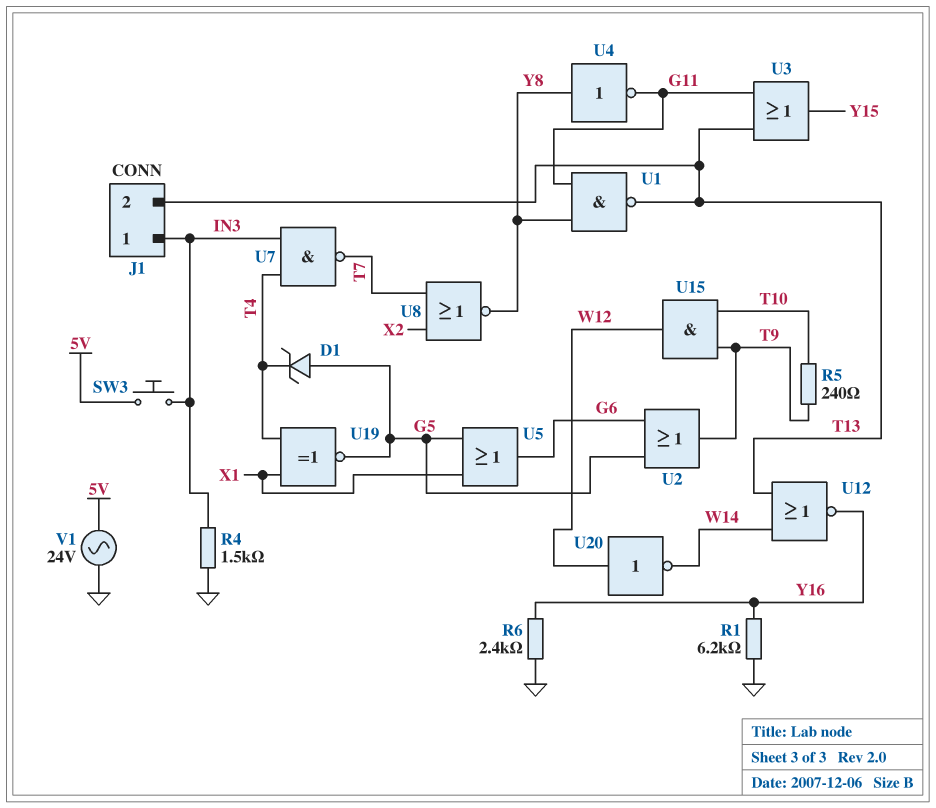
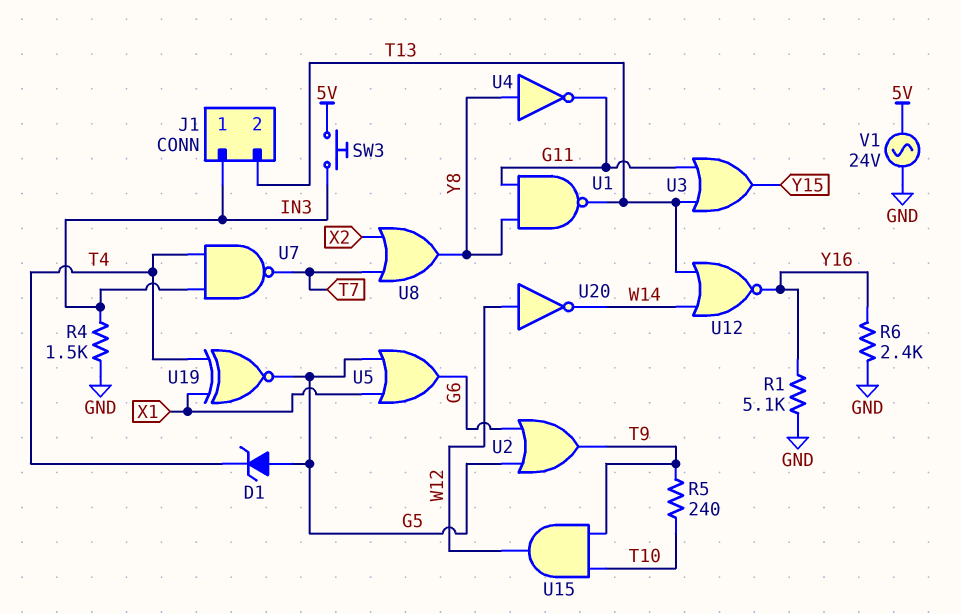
R1: 6.2k (GND, Y16) -> 5.1k (GND, Y16)
U8: NOR (in T7, in X2, out Y8) -> OR (in T7, in X2, out Y8)

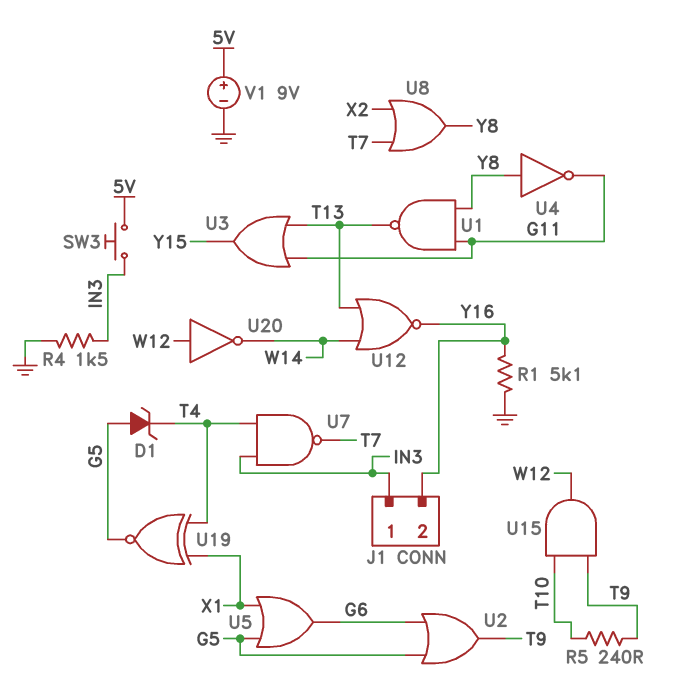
J1 pin 2: T13 -> Y16
R6: 2.4k (GND, Y16) -> none
V1: AC 24V (5V, GND) -> 9V (plus 5V, minus GND)

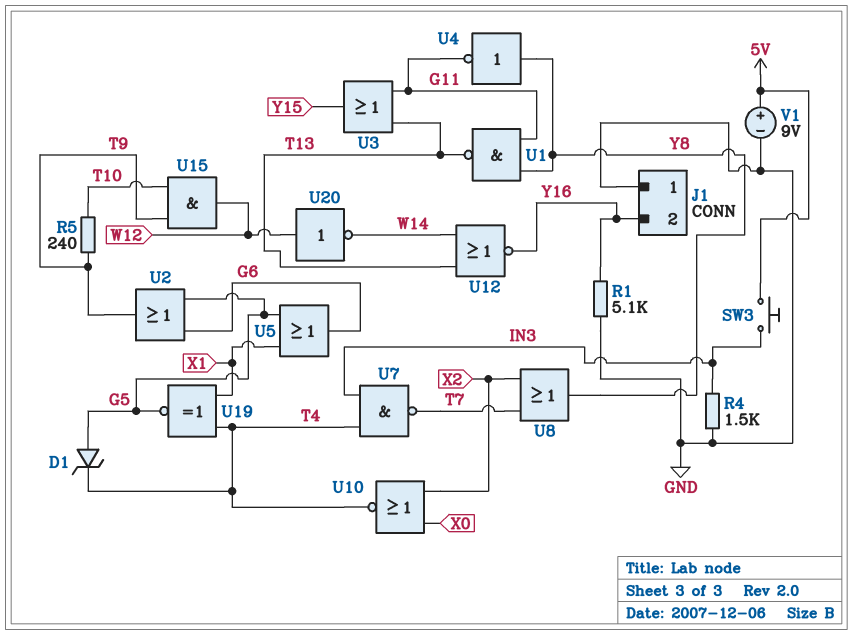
J1 pin 1: IN3 -> GND
U10: none -> NOR (in X0, in X2, out T4)

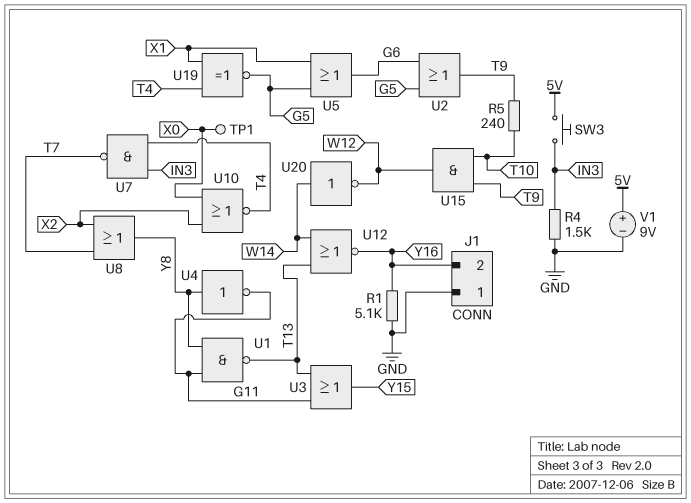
D1: zener (A G5, K T4) -> none
TP1: none -> test point (X0)
U20: NOT (in W12, out W14) -> NOT (in W14, out W12)

